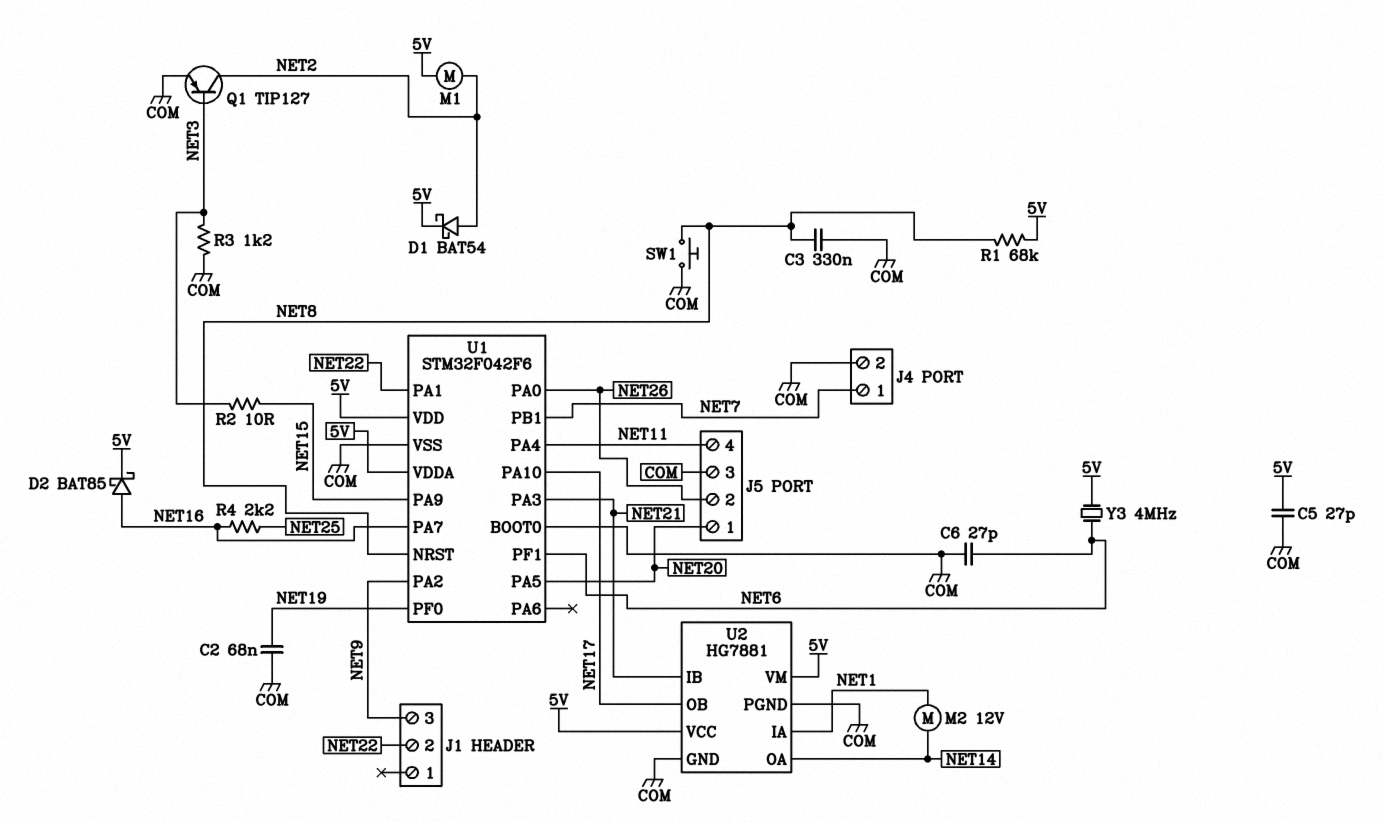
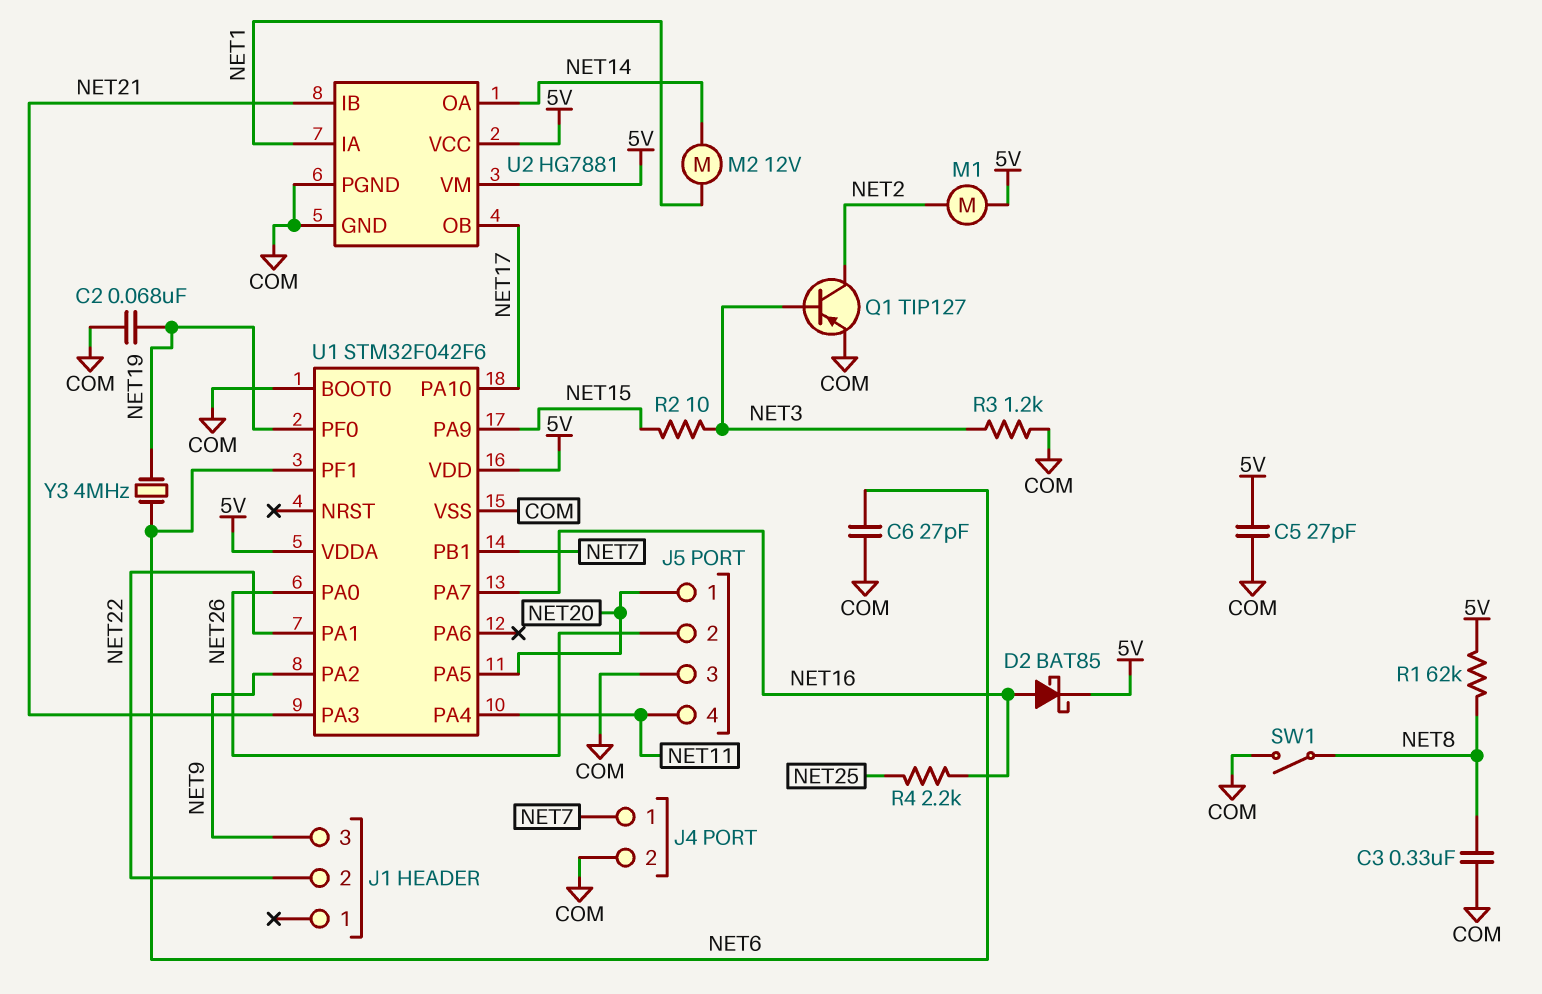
D1: schottky BAT54 (A NET2, K 5V) -> none
R1: 68k (5V, NET8) -> 62k (5V, NET8)
SW1: button (COM, NET8) -> switch (COM, NET8)
U1 pin NRST: NET8 -> none
Y3: 4MHz (5V, NET6) -> 4MHz (NET6, NET19)

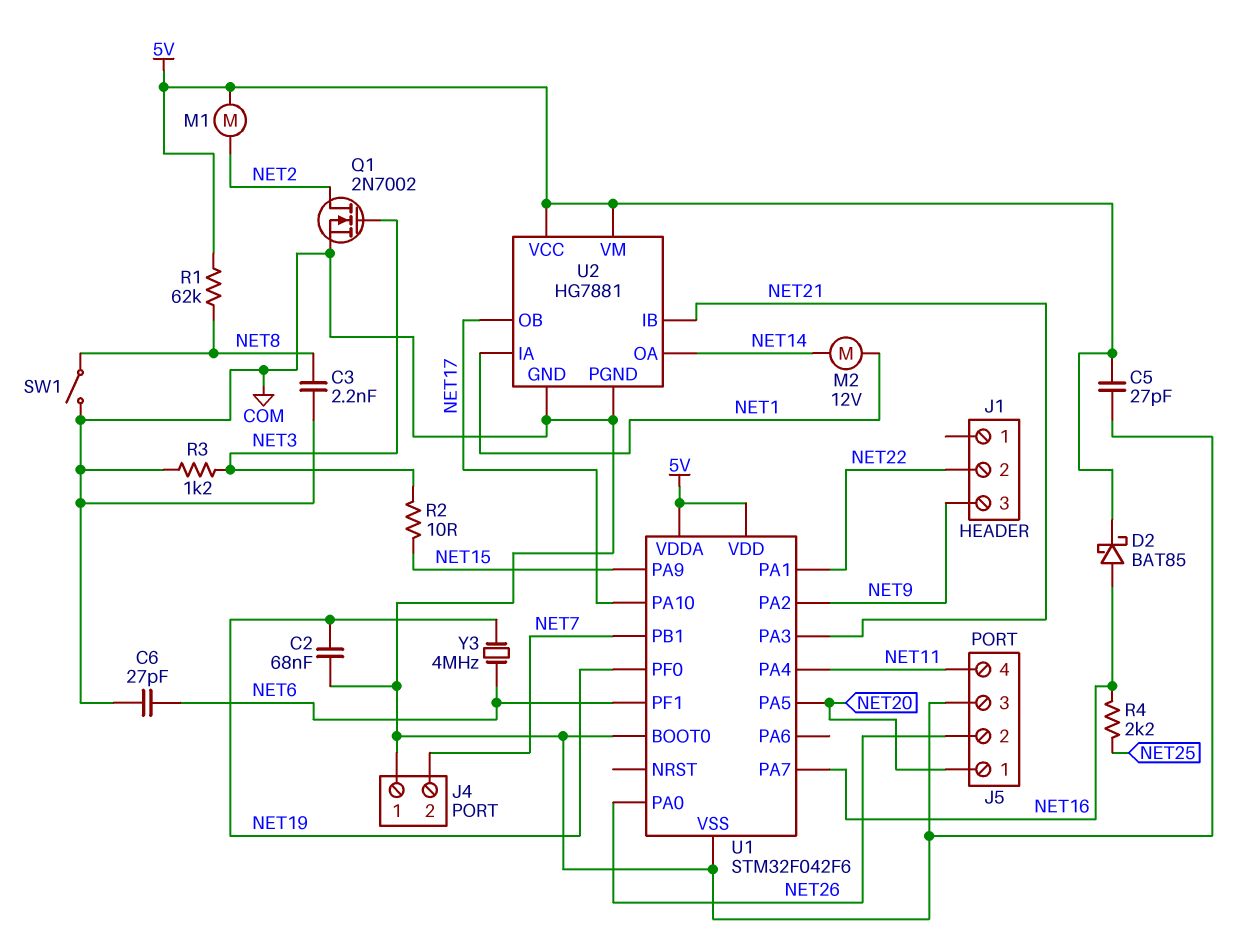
C3: 330nF (COM, NET8) -> 2.2nF (COM, NET8)
J4 pin 1: NET7 -> COM
J4 pin 2: COM -> NET7
Q1: PNP TIP127 (B NET3, C NET2, E COM) -> NMOS 2N7002 (G NET3, D NET2, S COM)

